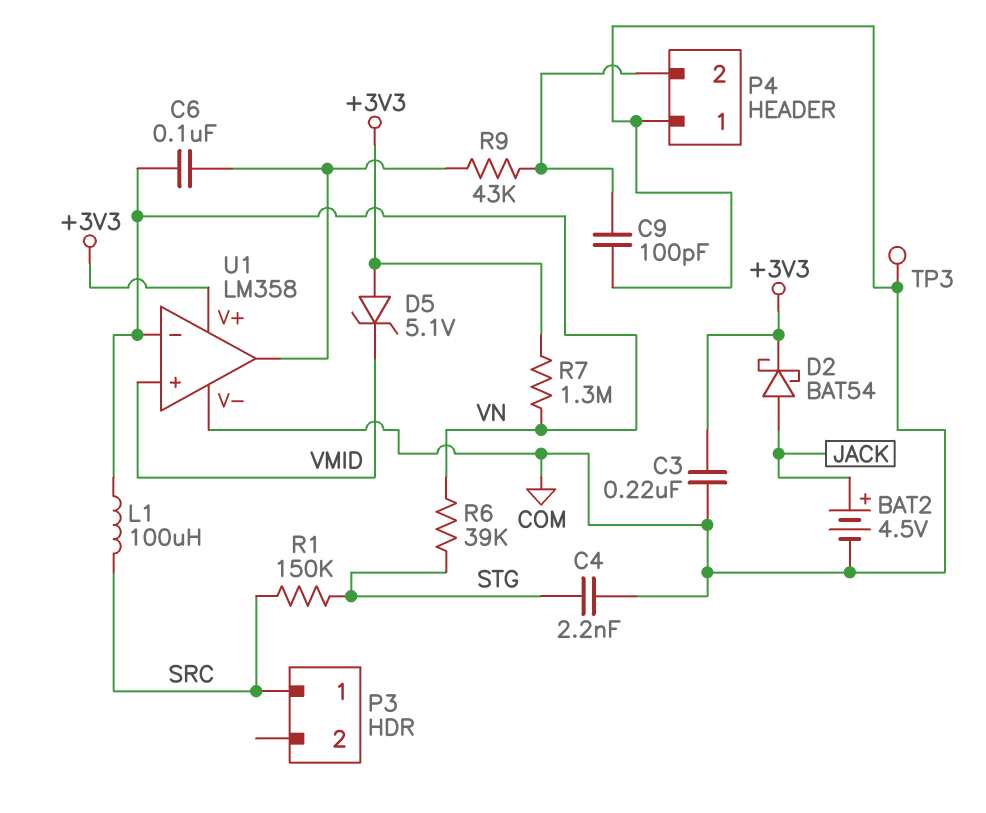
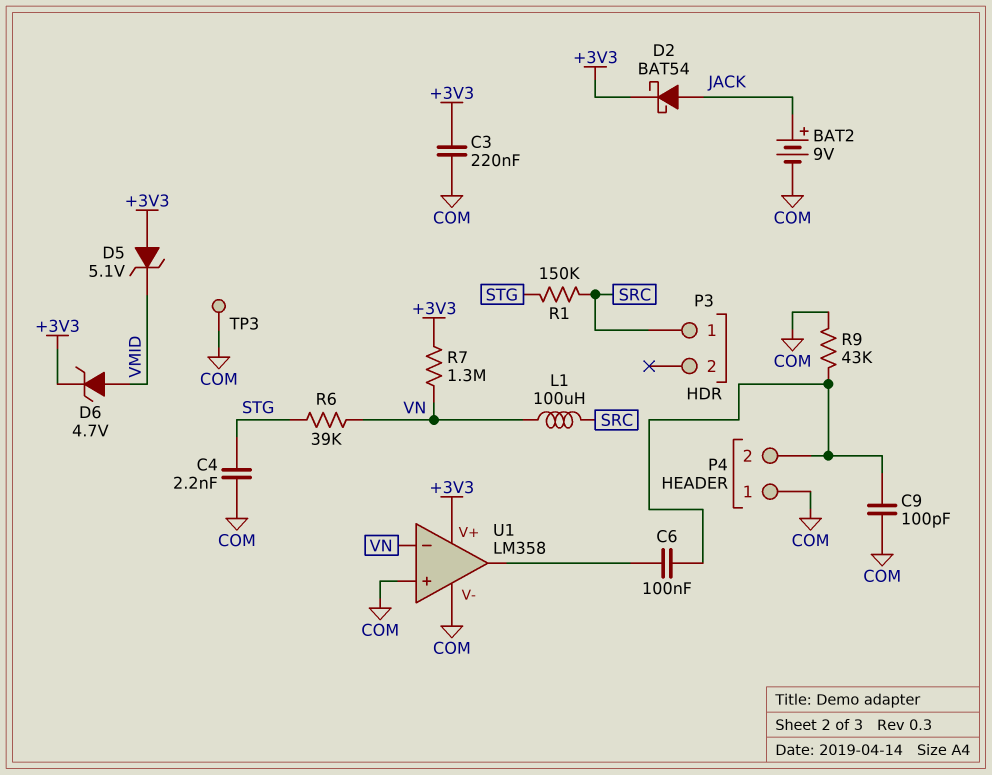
BAT2: 4.5V (plus JACK, minus COM) -> 9V (plus JACK, minus COM)
C6: 100nF (U1/out, VN) -> 100nF (P4/2, U1/out)
D6: none -> zener 4.7V (A VMID, K +3V3)
R9: 43k (P4/2, U1/out) -> 43k (COM, P4/2)
U1 pin in+: VMID -> COM

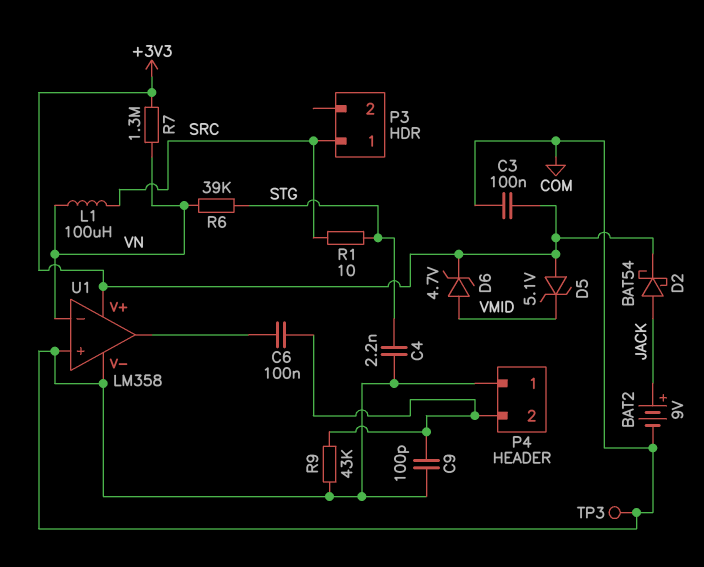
C3: 220nF (+3V3, COM) -> 100nF (+3V3, COM)
R1: 150k (SRC, STG) -> 10 (SRC, STG)

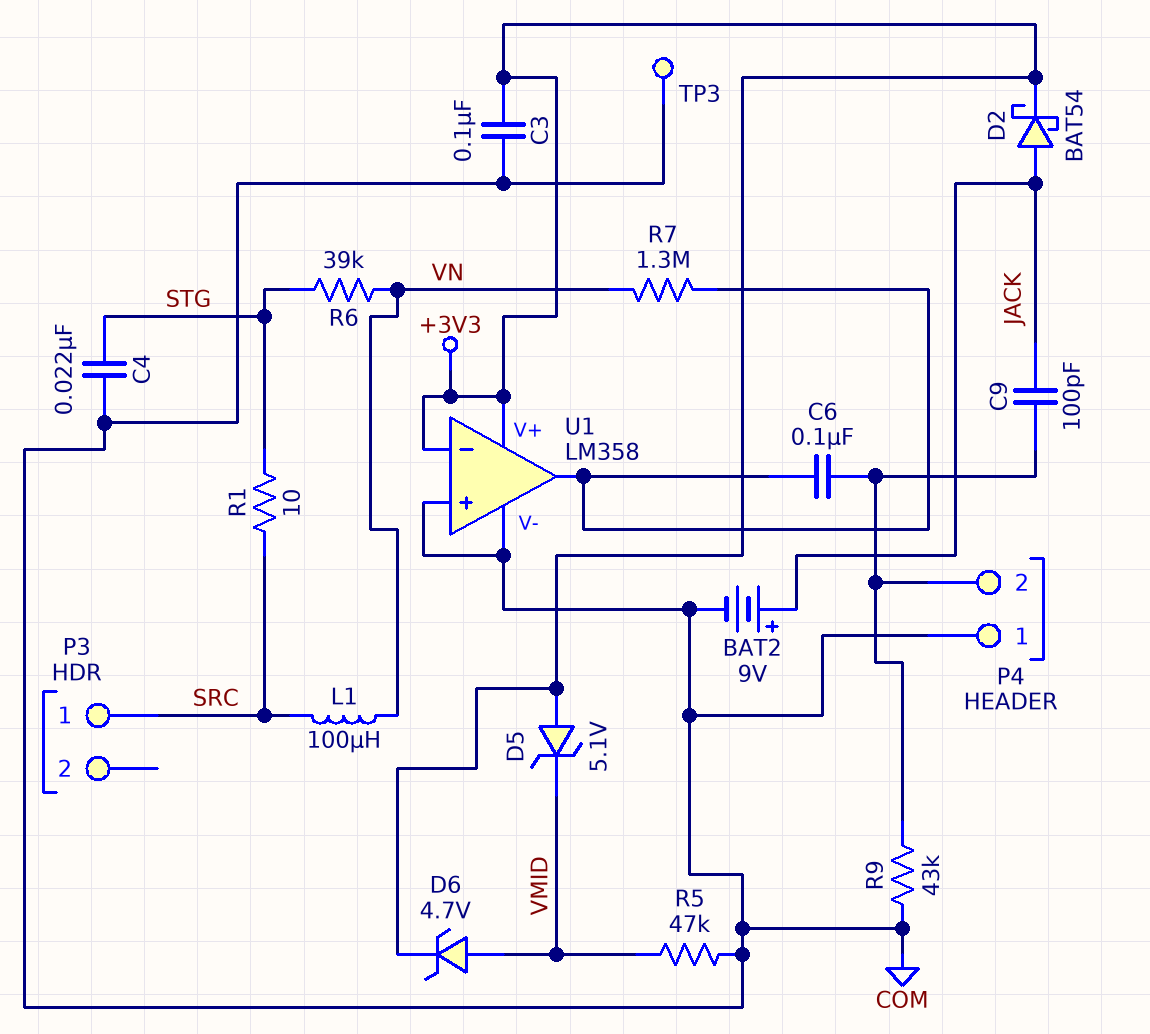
C4: 2.2nF (COM, STG) -> 22nF (COM, STG)
C9: 100pF (COM, P4/2) -> 100pF (JACK, P4/2)
R5: none -> 47k (COM, VMID)
R7: 1.3M (+3V3, VN) -> 1.3M (U1/out, VN)
U1 pin in-: VN -> +3V3

